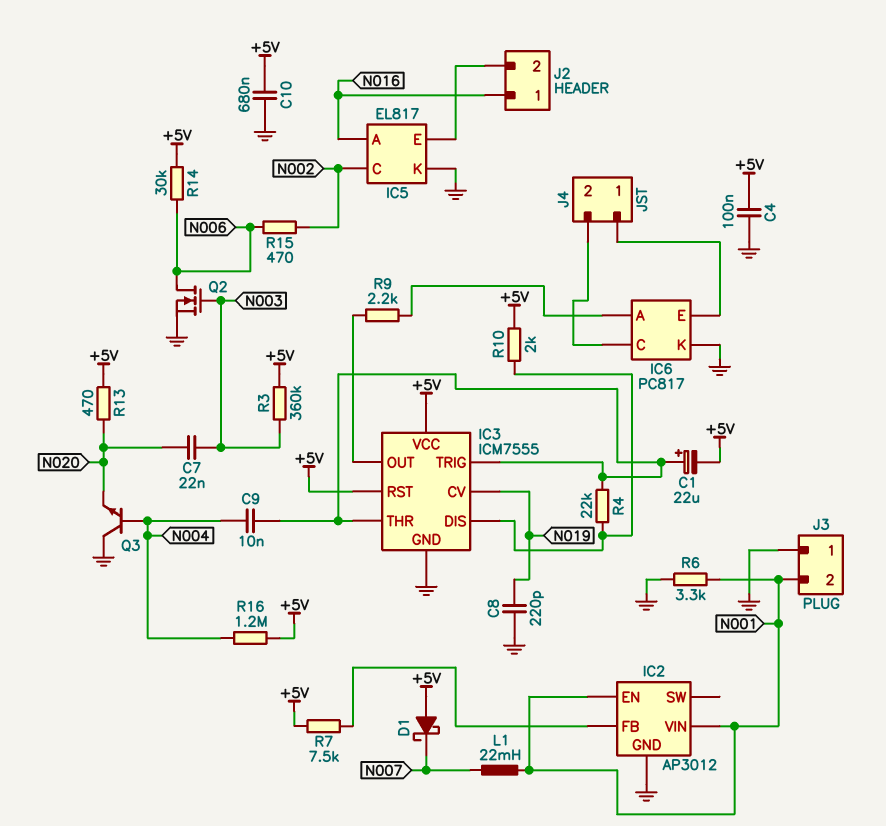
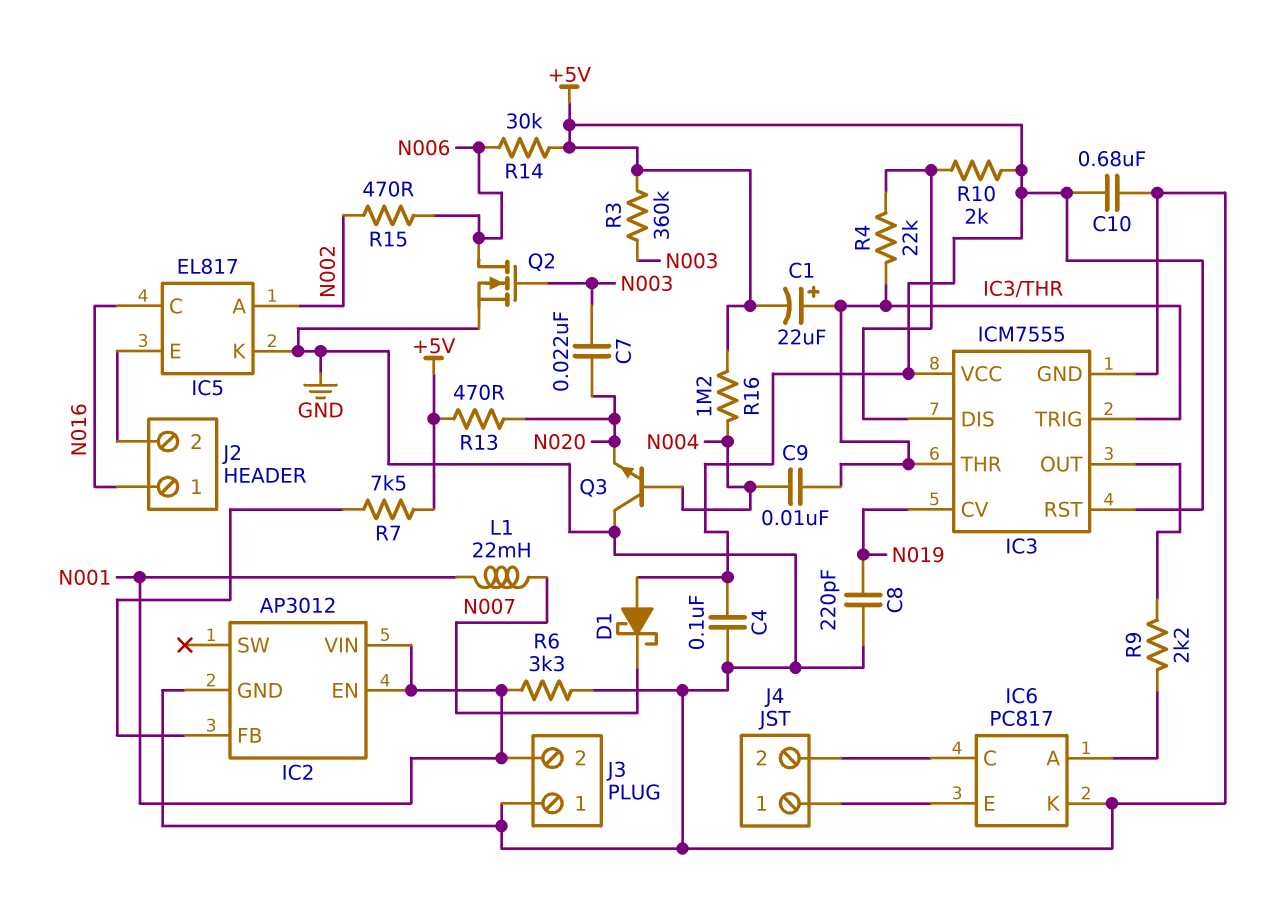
IC5 pin A: N016 -> N002
IC5 pin C: N002 -> N016

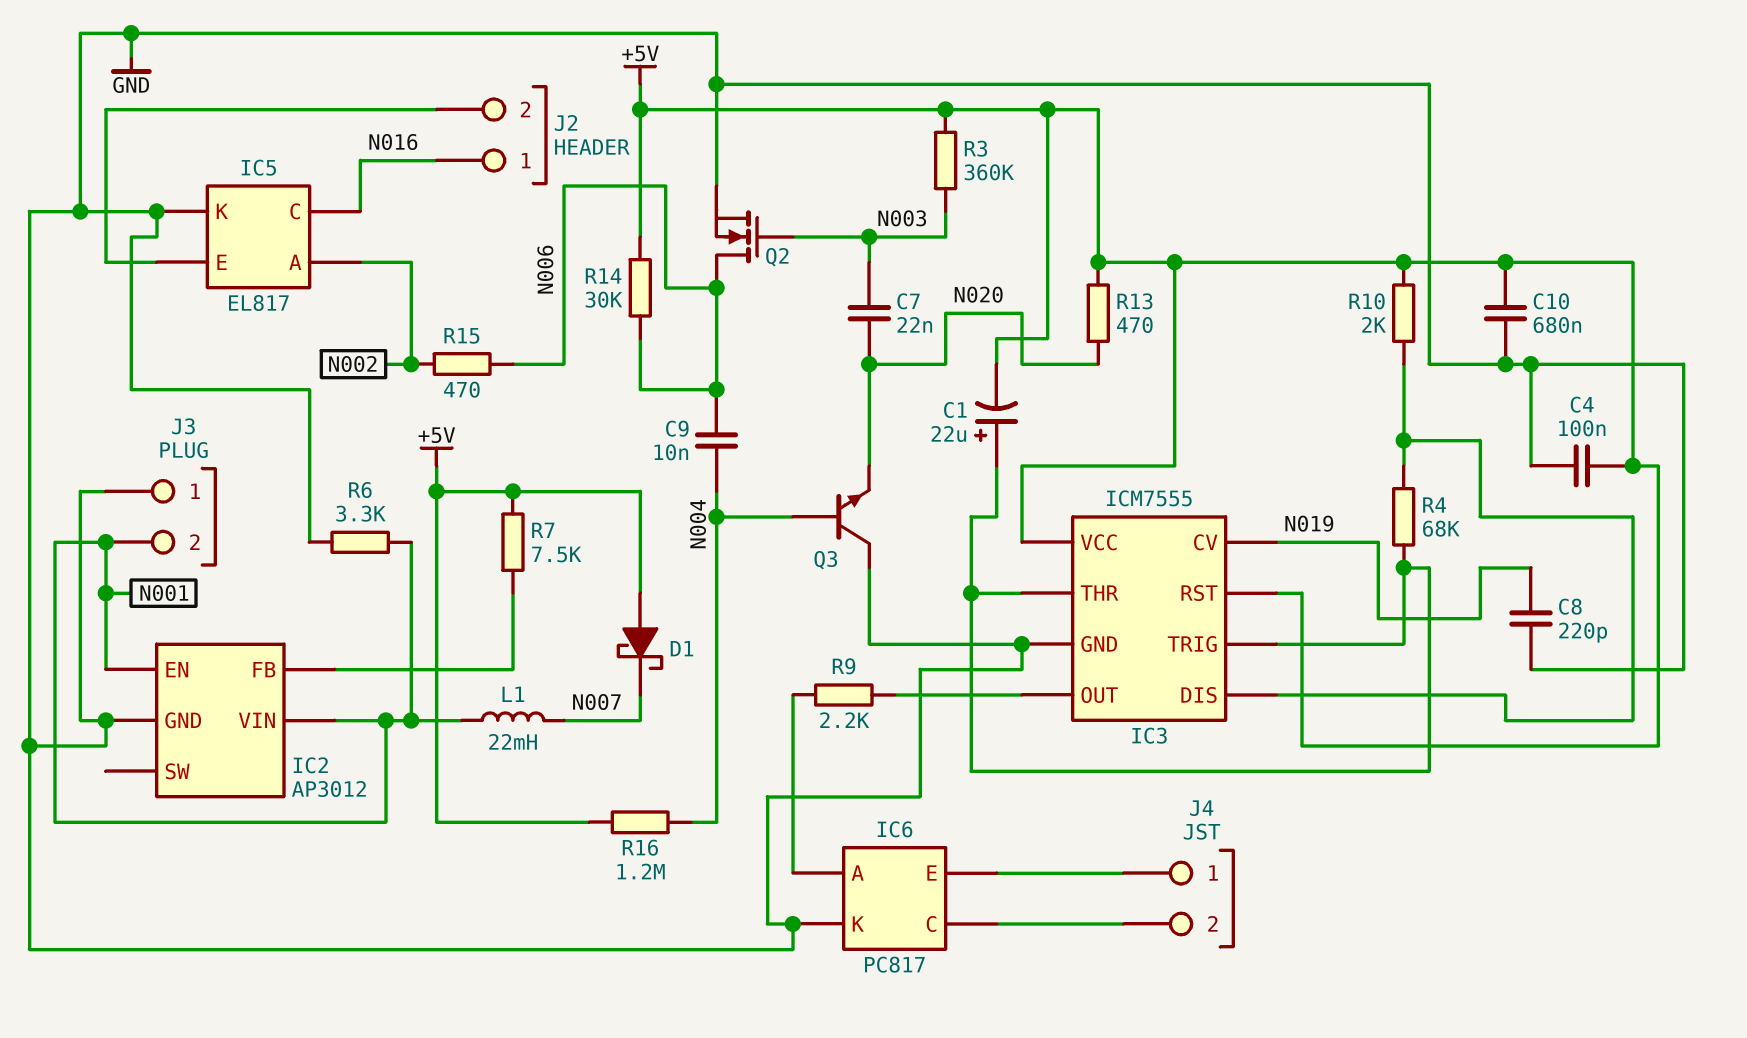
C9: 10nF (IC3/THR, N004) -> 10nF (N004, N006)
R4: 22k (IC3/DIS, IC3/THR) -> 68k (IC3/DIS, IC3/THR)

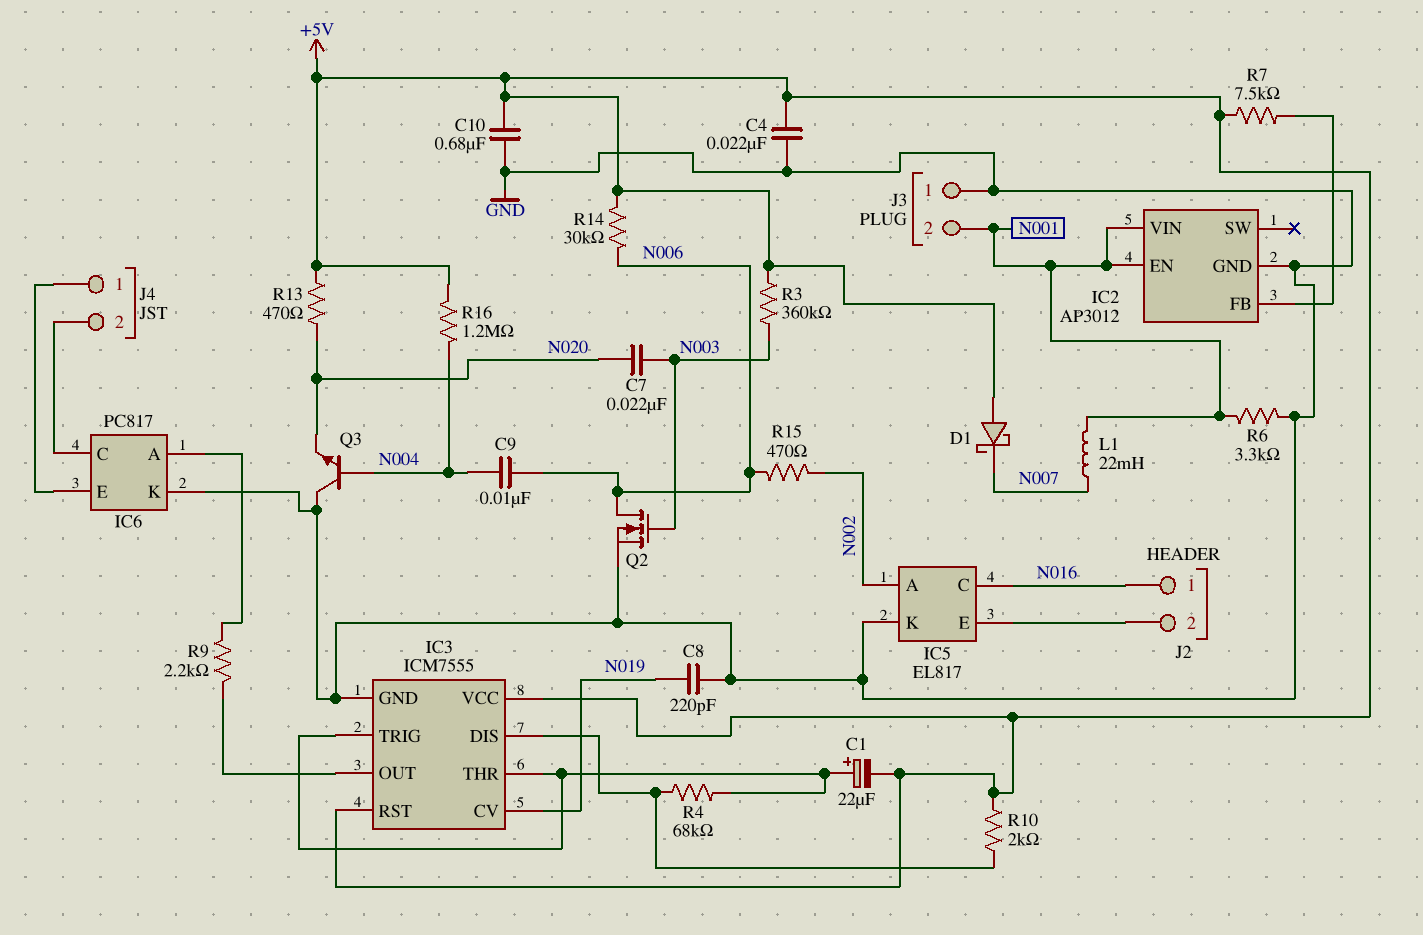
C4: 100nF (+5V, GND) -> 22nF (+5V, GND)

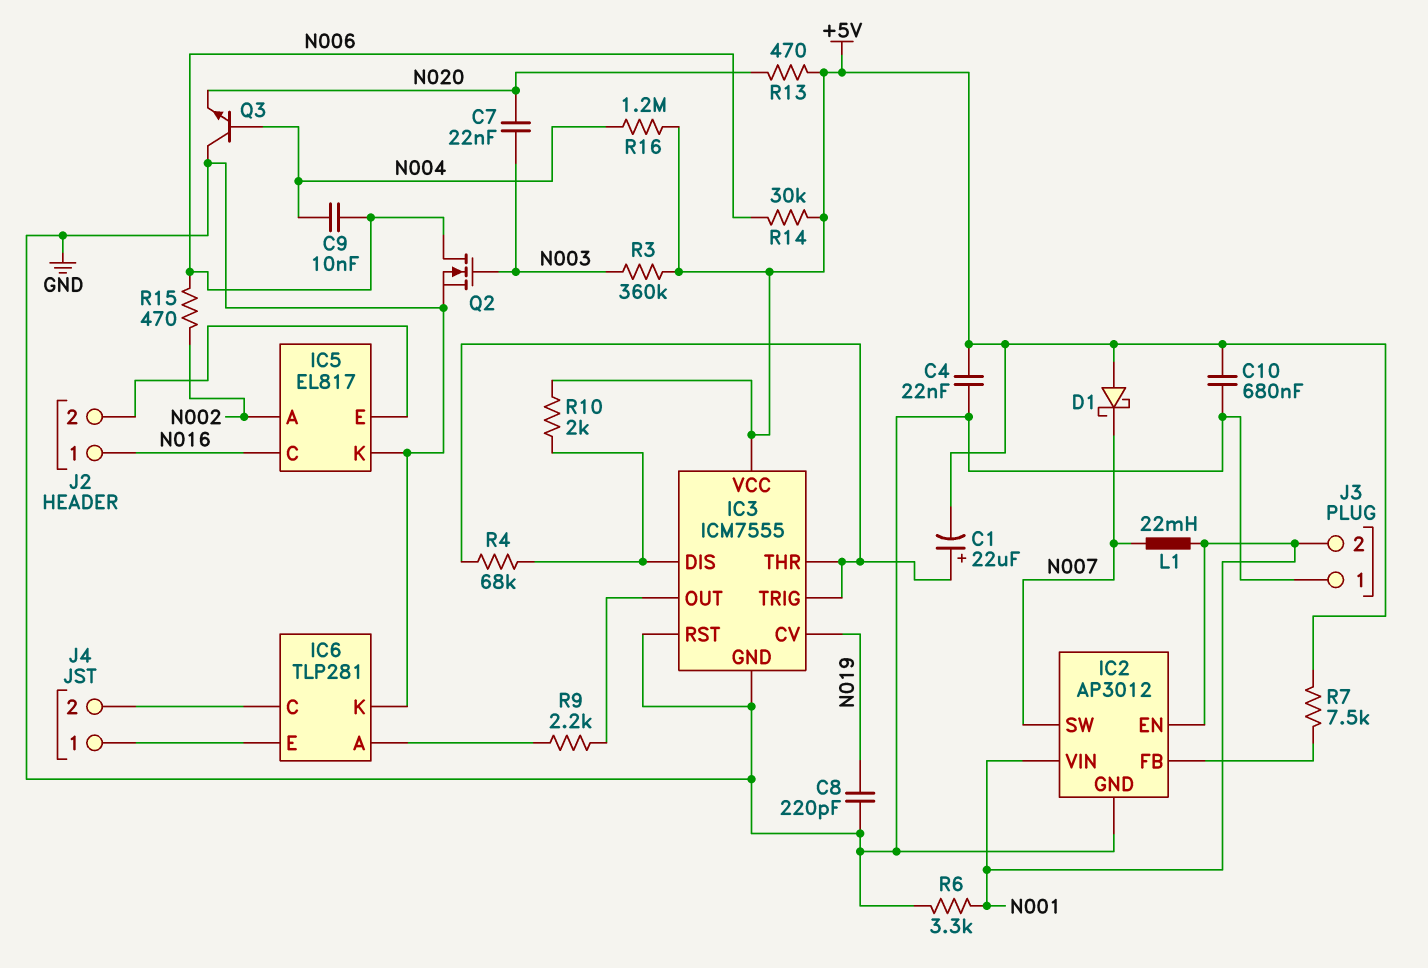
IC2 pin SW: none -> N007
IC3 pin RST: +5V -> GND
IC6: PC817 -> TLP281

